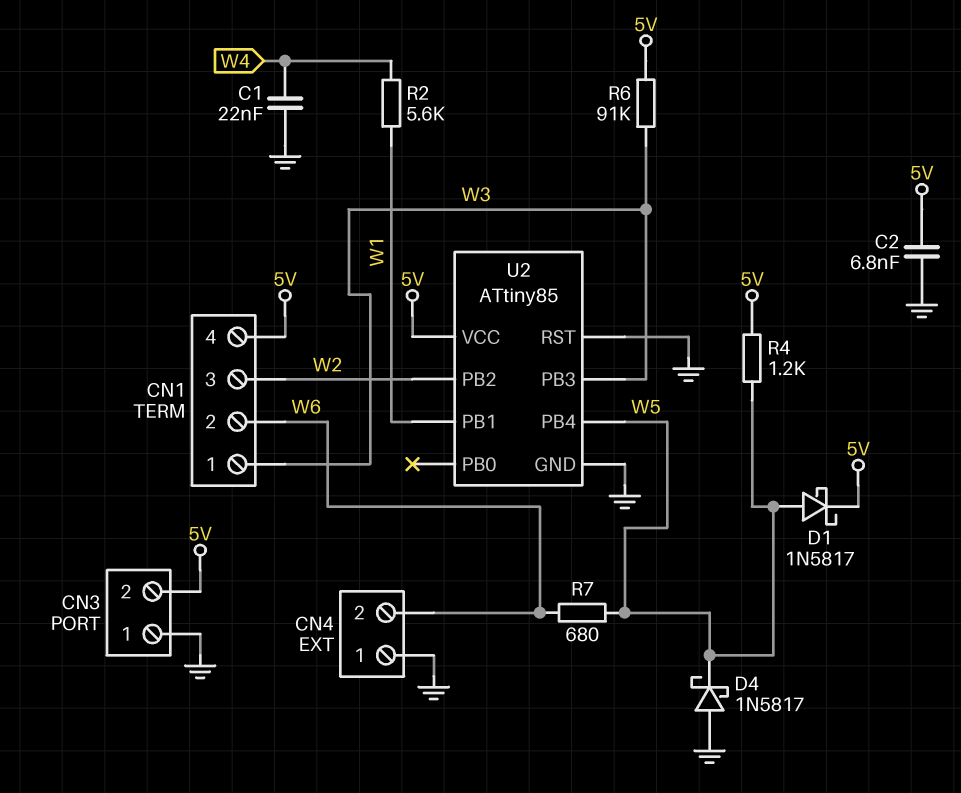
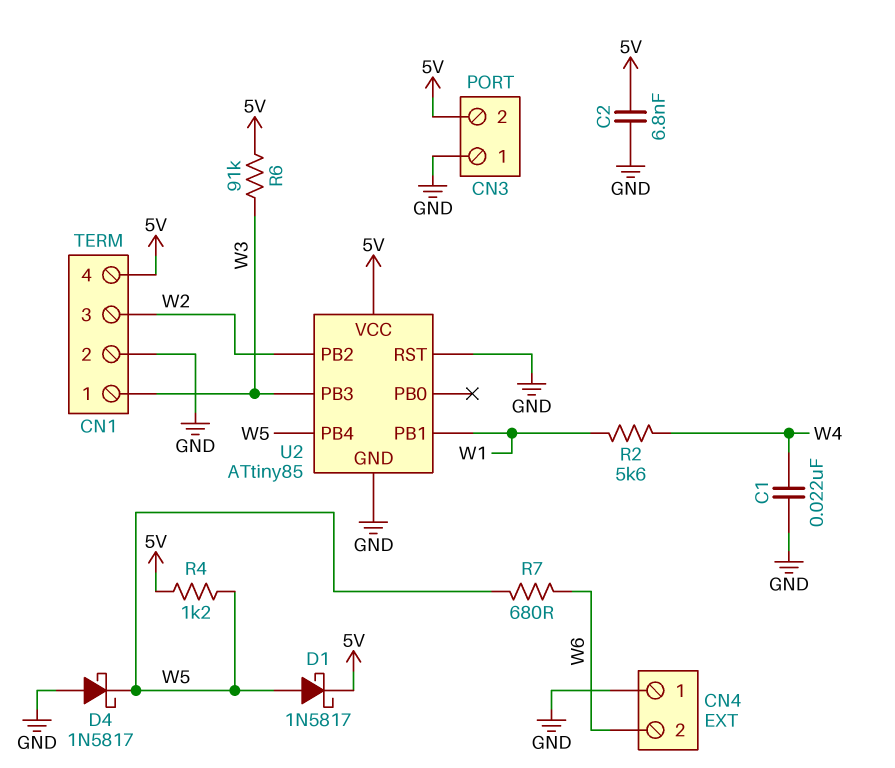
CN1 pin 2: W6 -> GND

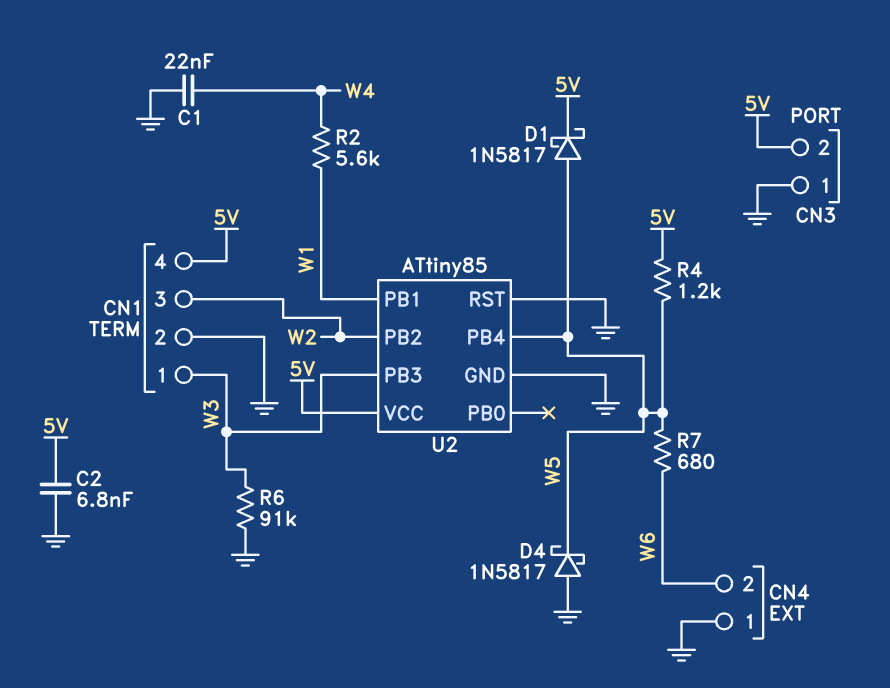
R6: 91k (5V, W3) -> 91k (GND, W3)

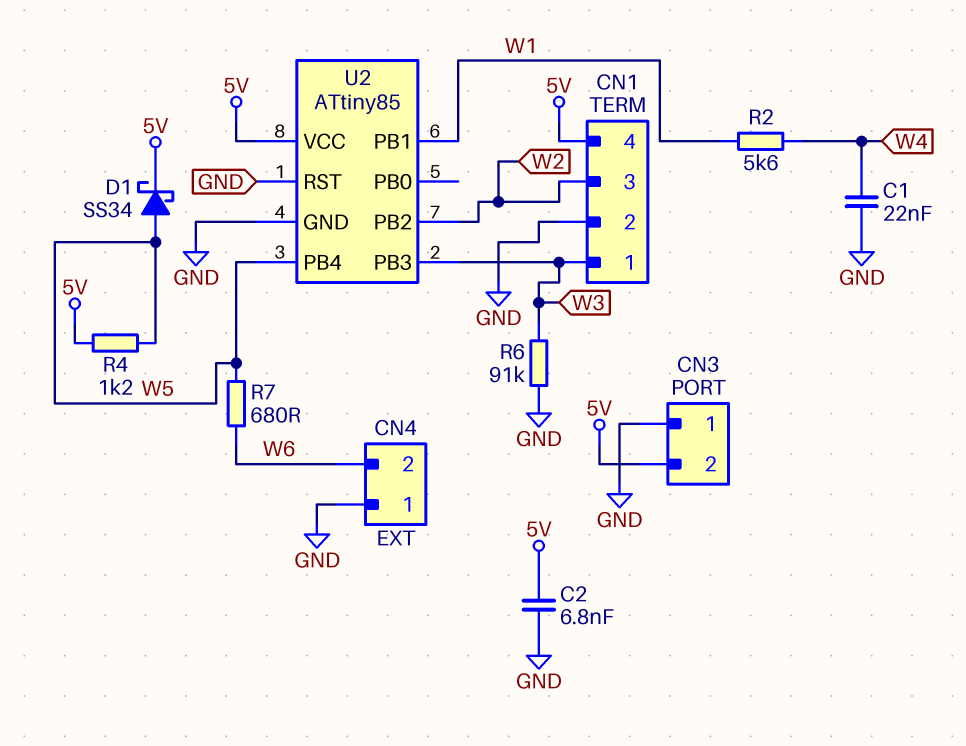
D1: schottky 1N5817 (A W5, K 5V) -> schottky SS34 (A W5, K 5V)
D4: schottky 1N5817 (A GND, K W5) -> none

